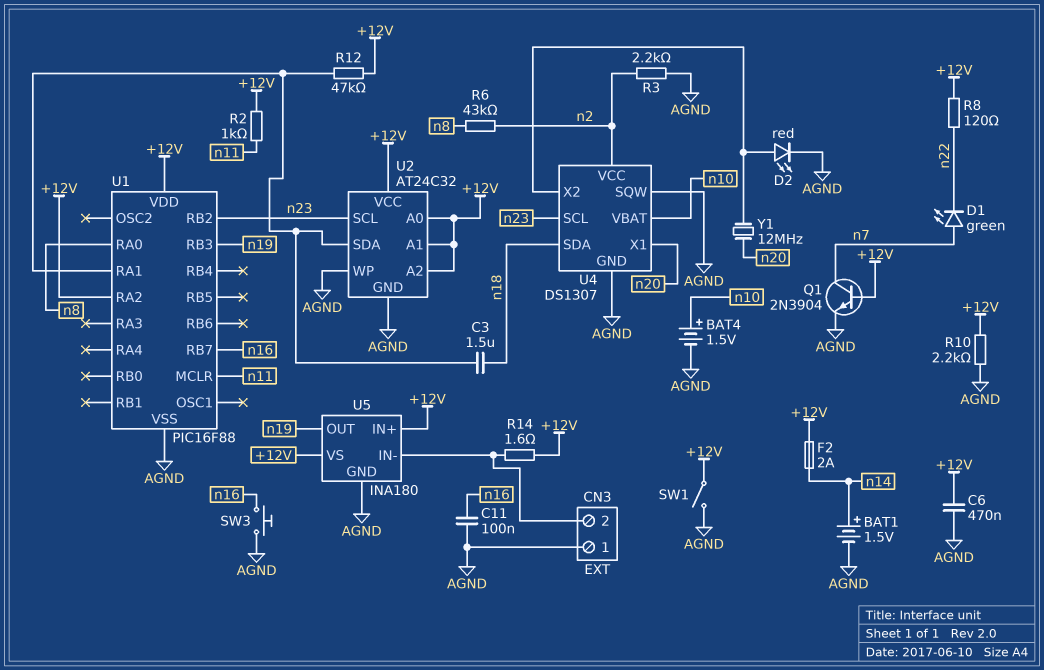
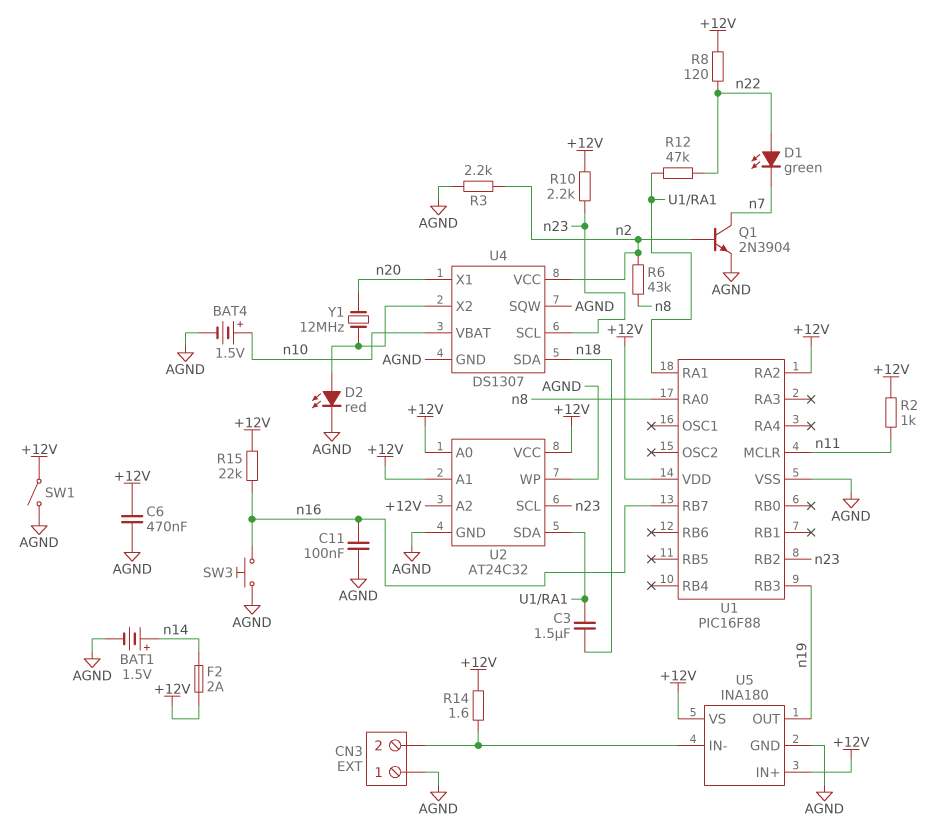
D1: LED green (A n7, K n22) -> LED green (A n22, K n7)
Q1: NPN 2N3904 (B +12V, C n7, E AGND) -> NPN 2N3904 (B n2, C n7, E AGND)
R10: 2.2k (+12V, AGND) -> 2.2k (+12V, n23)
R12: 47k (+12V, U1/RA1) -> 47k (U1/RA1, n22)
R15: none -> 22k (+12V, n16)

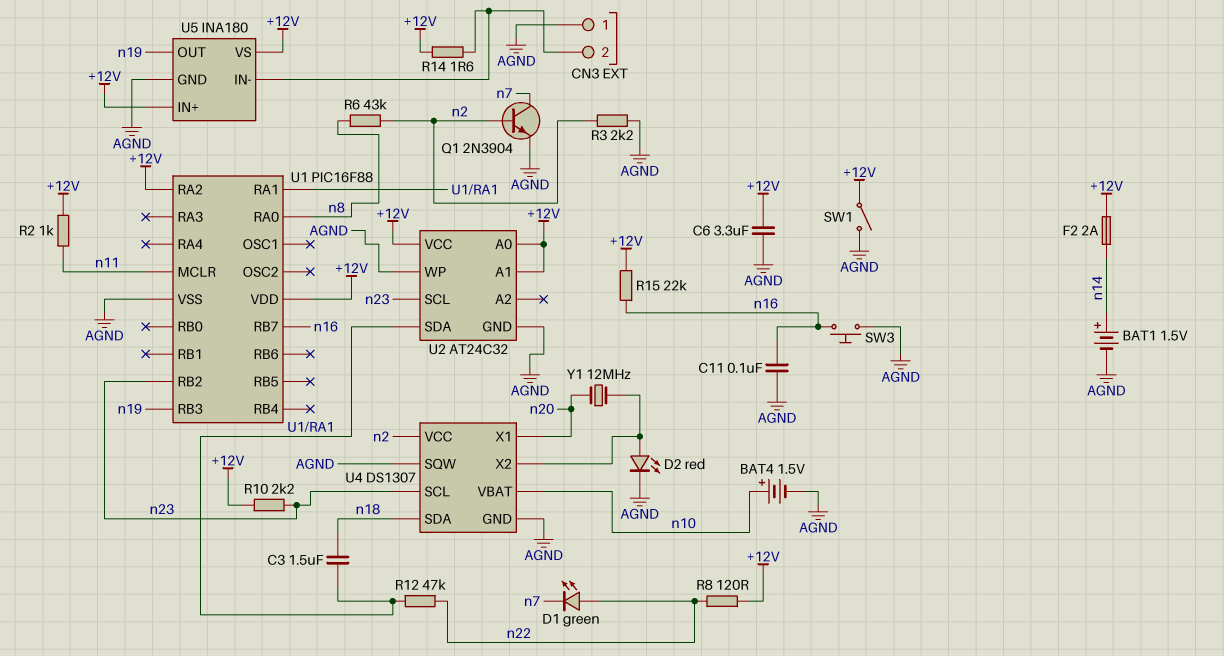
C6: 470nF (+12V, AGND) -> 3.3uF (+12V, AGND)
U2 pin A2: +12V -> none

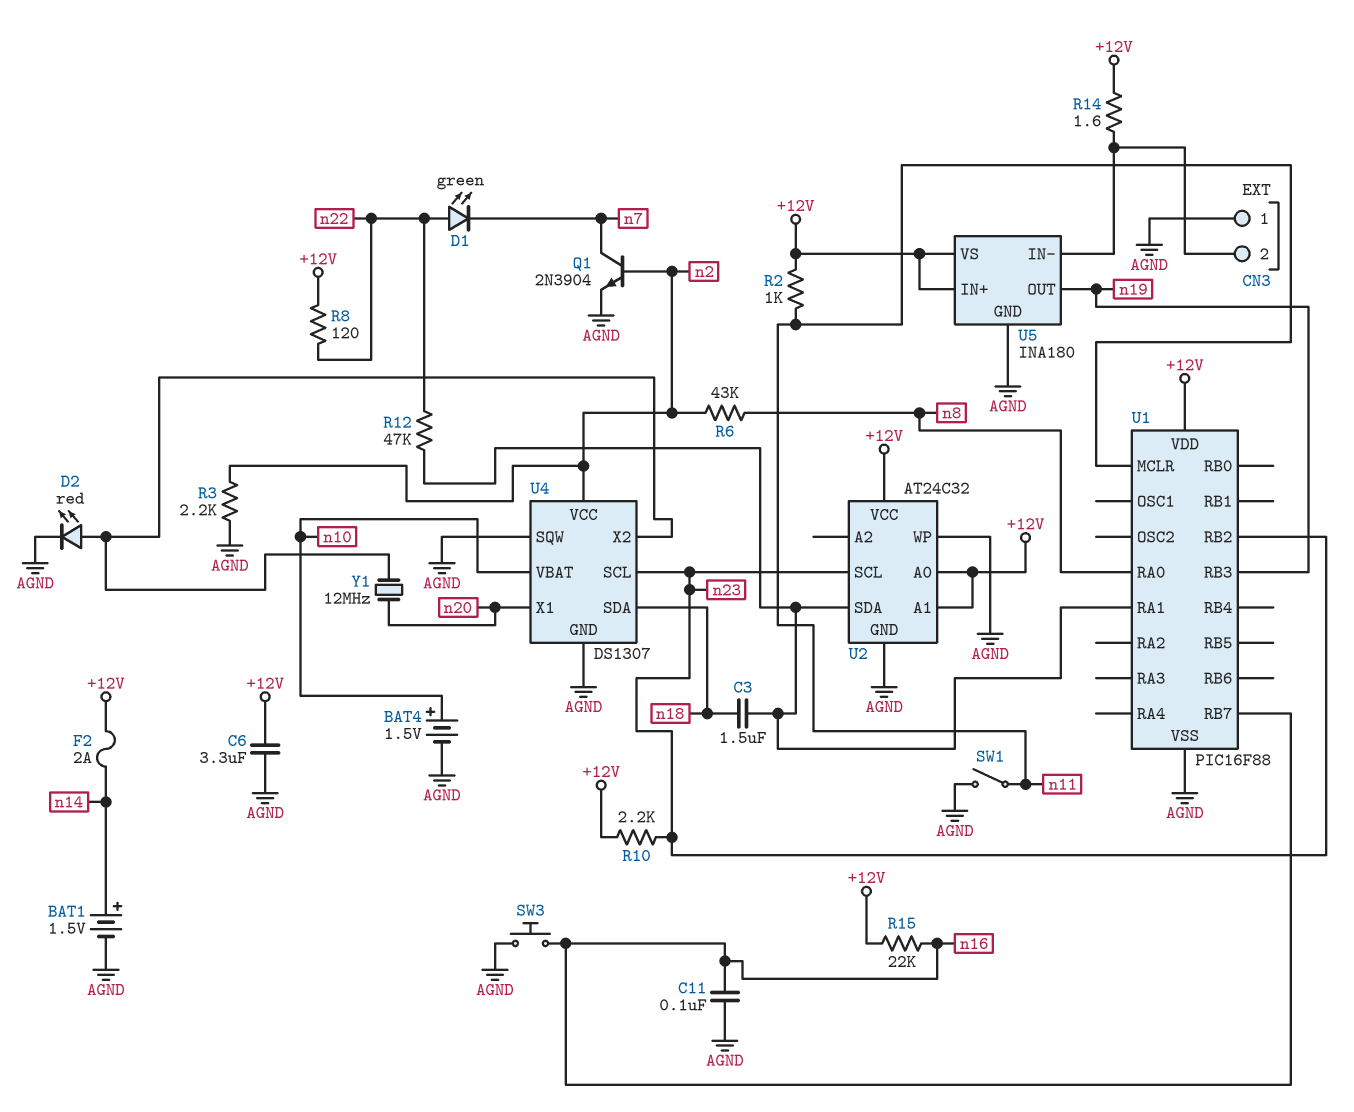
SW1: switch (+12V, AGND) -> switch (AGND, n11)
U1 pin RA2: +12V -> none

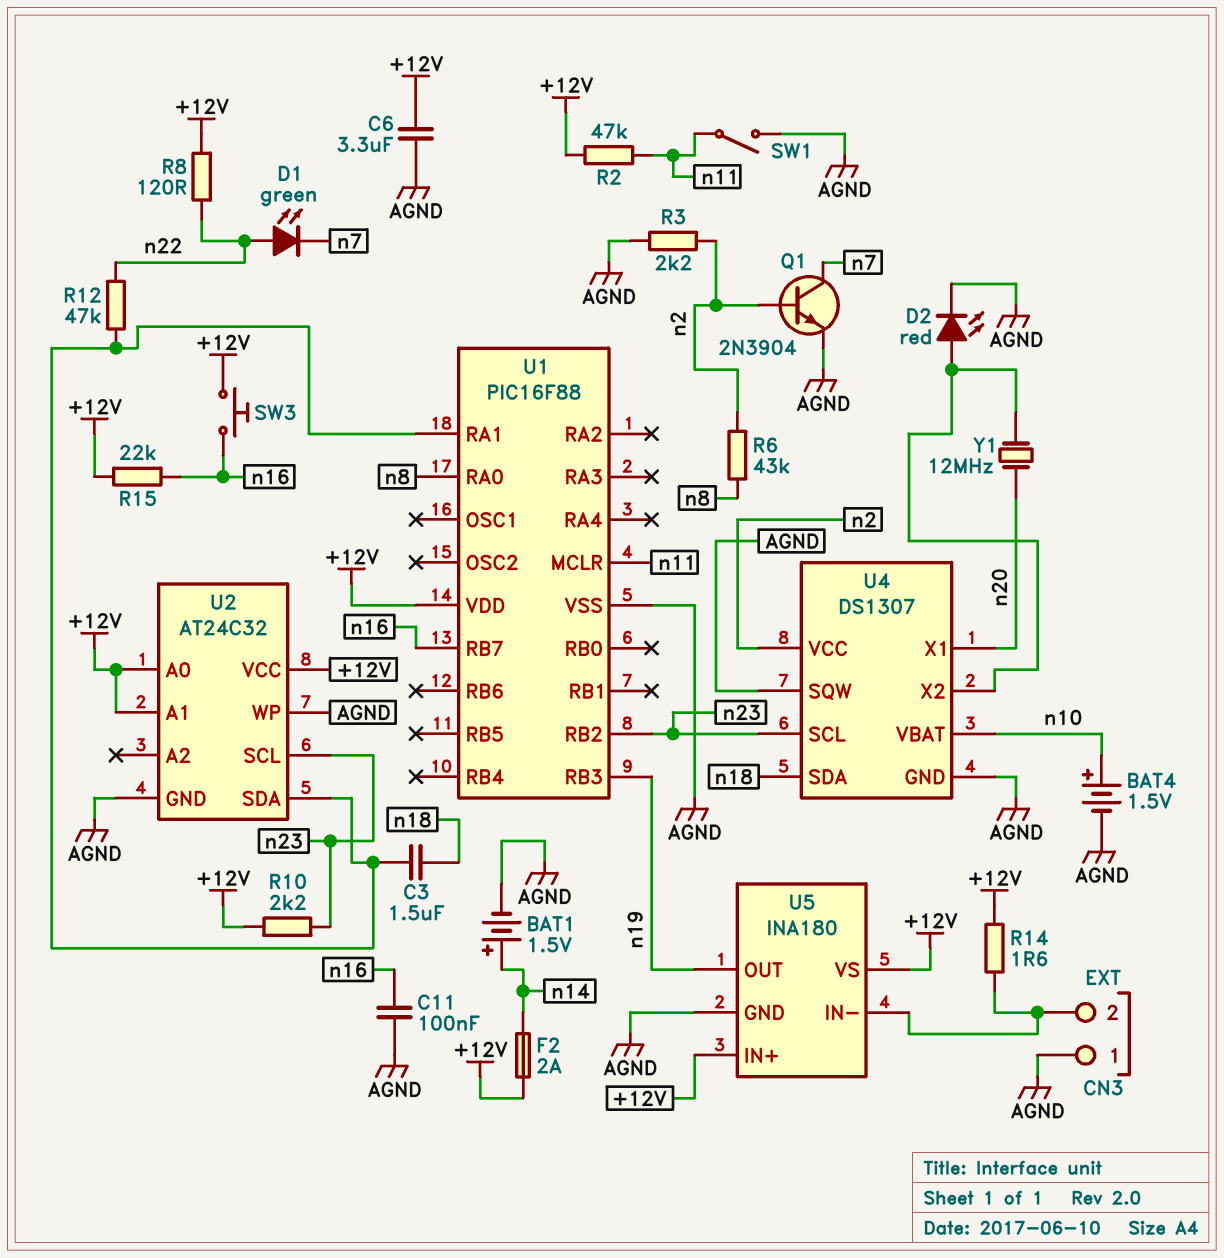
R2: 1k (+12V, n11) -> 47k (+12V, n11)
SW3: button (AGND, n16) -> button (+12V, n16)

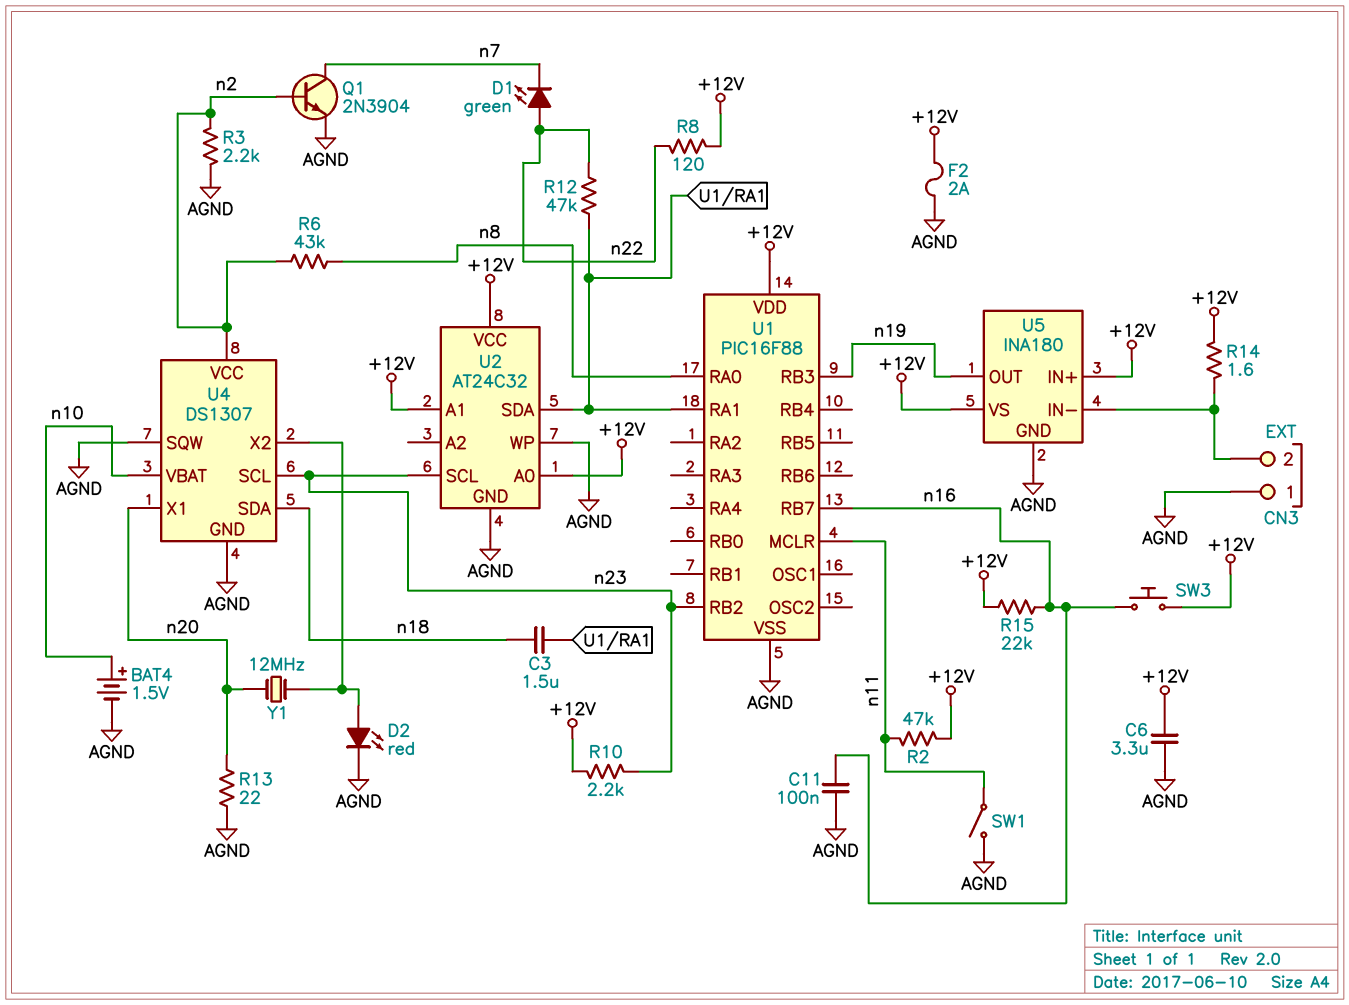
BAT1: 1.5V (plus n14, minus AGND) -> none
F2: 2A (+12V, n14) -> 2A (+12V, AGND)
R13: none -> 22 (AGND, n20)

